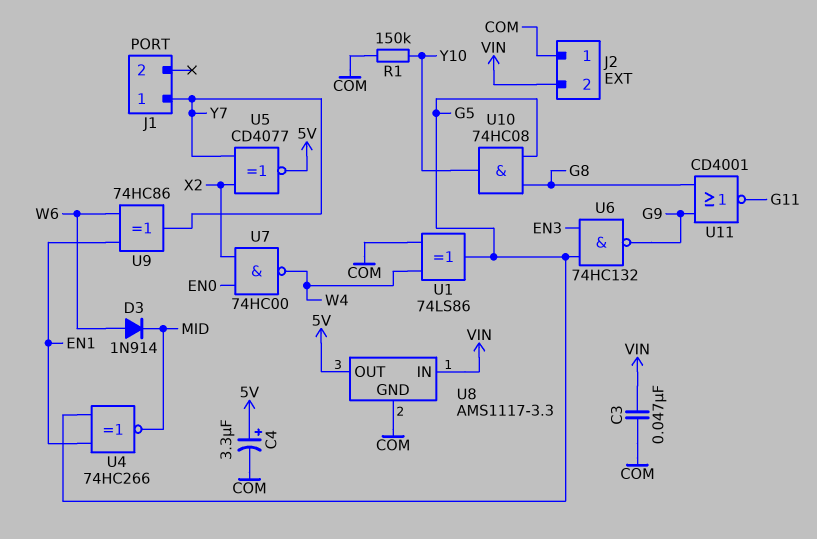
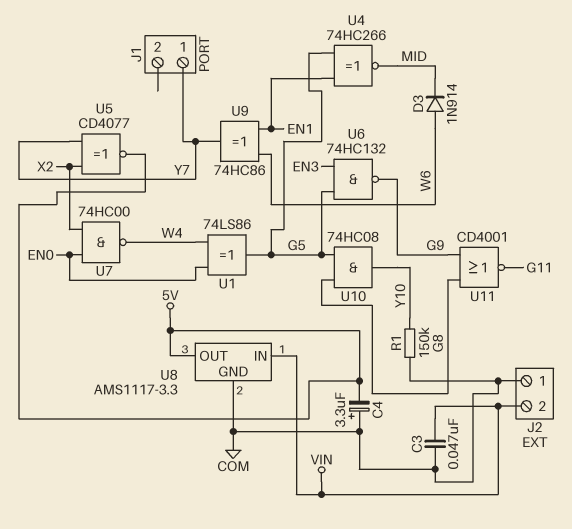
C4: 3.3uF (plus 5V, minus COM) -> 3.3uF (plus COM, minus 5V)
U1: XOR 74LS86 (in COM, in W4, out G5) -> XOR 74LS86 (in EN0, in W4, out G5)

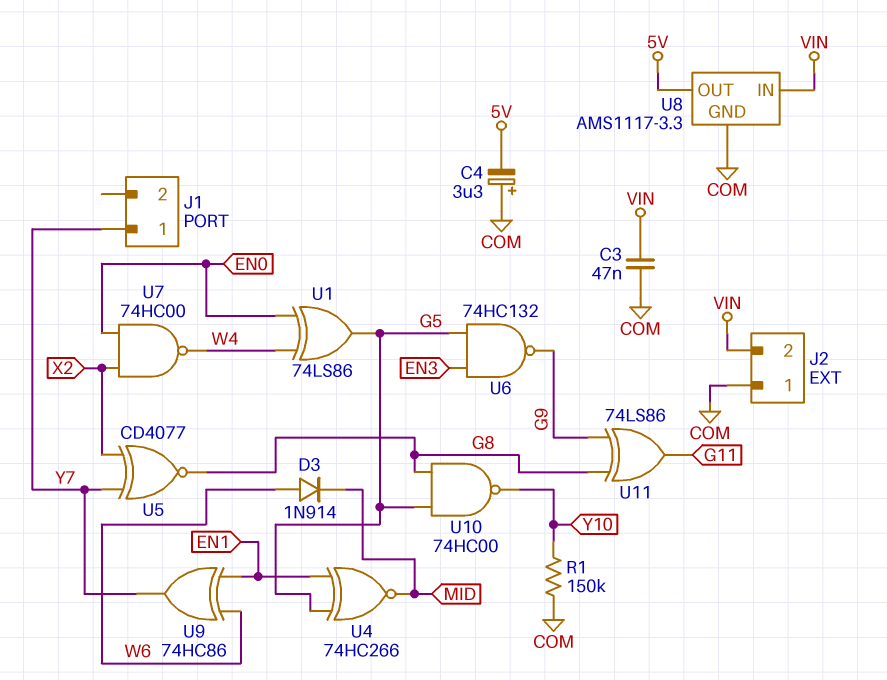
U5: XNOR CD4077 (in X2, in Y7, out 5V) -> XNOR CD4077 (in X2, in Y7, out G8)
U10: AND 74HC08 (in G5, in G8, out Y10) -> NAND 74HC00 (in G5, in G8, out Y10)
U11: NOR CD4001 (in G8, in G9, out G11) -> XOR 74LS86 (in G8, in G9, out G11)

